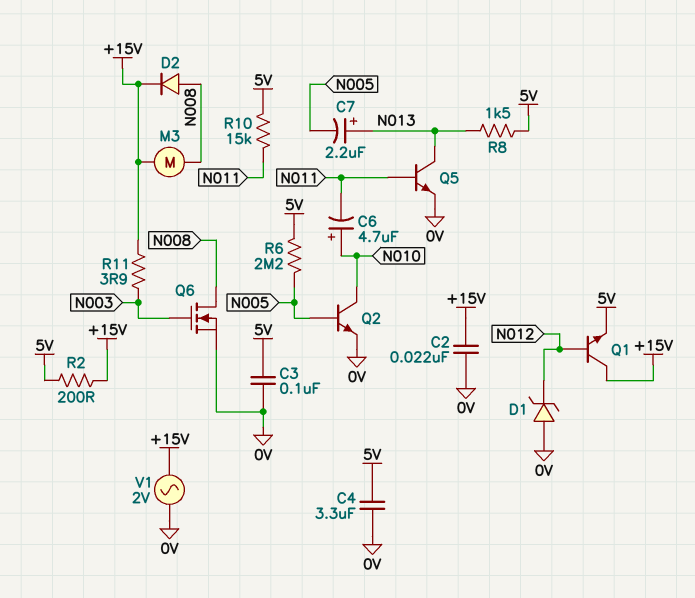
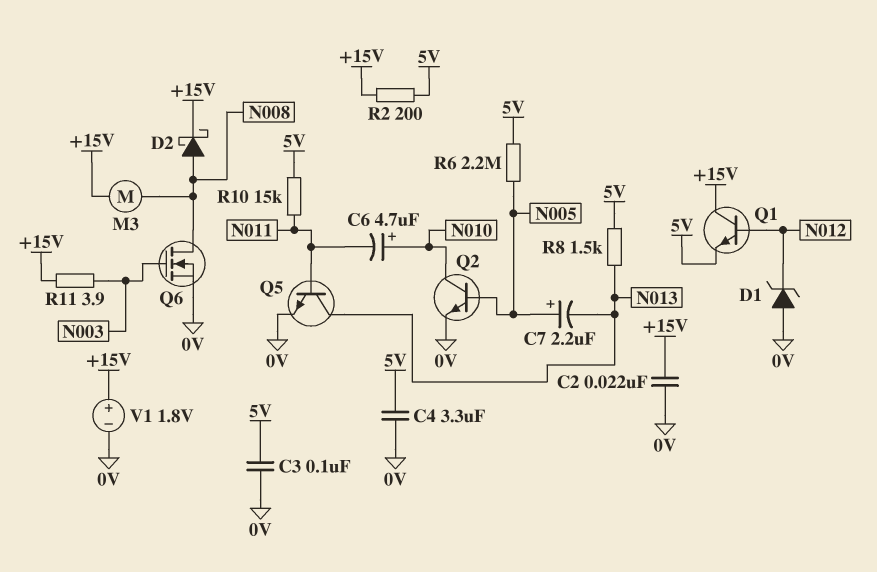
C7: 2.2uF (plus N013, minus N005) -> 2.2uF (plus N005, minus N013)
D2: diode (A N008, K +15V) -> schottky (A N008, K +15V)
V1: AC 2V (+15V, 0V) -> 1.8V (plus +15V, minus 0V)

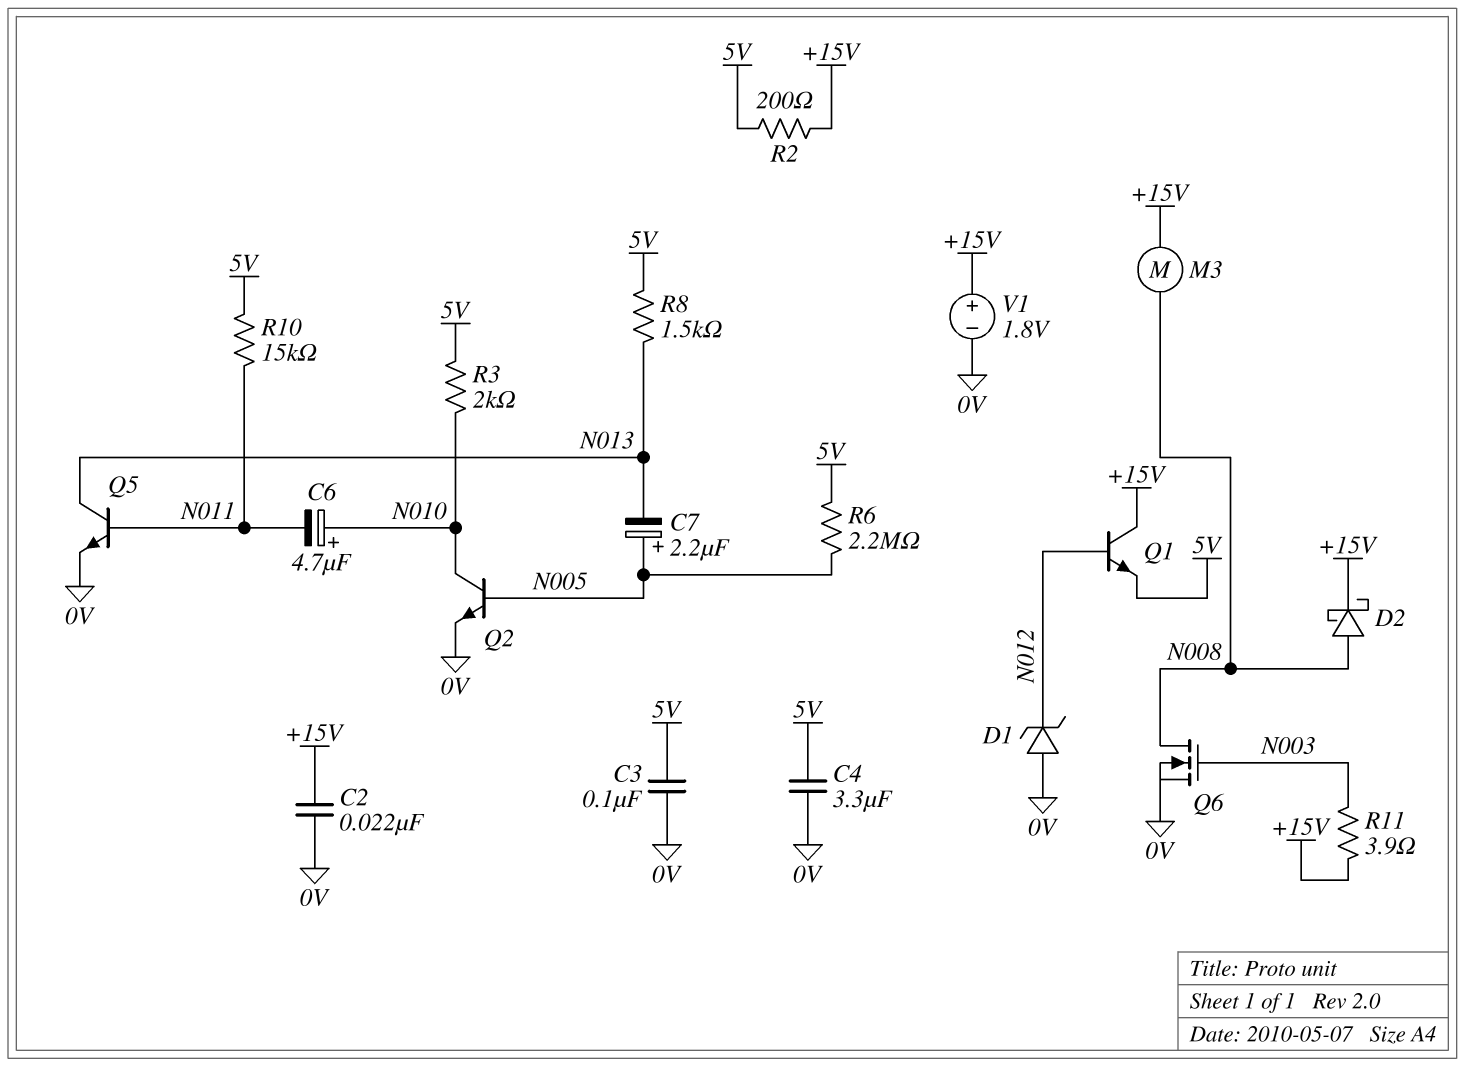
R3: none -> 2k (5V, N010)

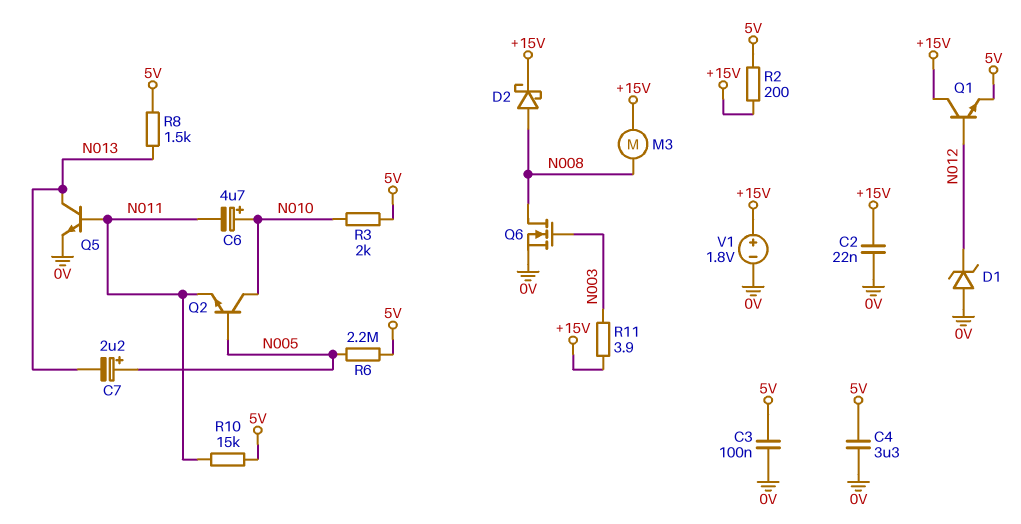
Q2: NPN (B N005, C N010, E 0V) -> NPN (B N005, C N010, E N011)

